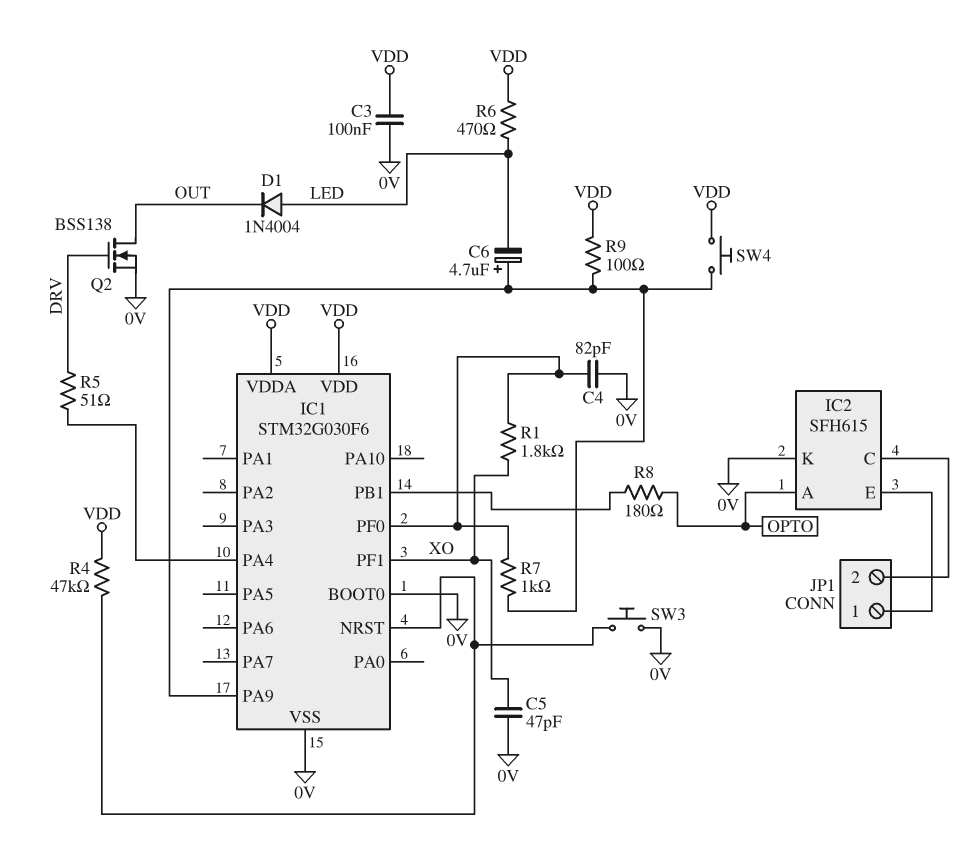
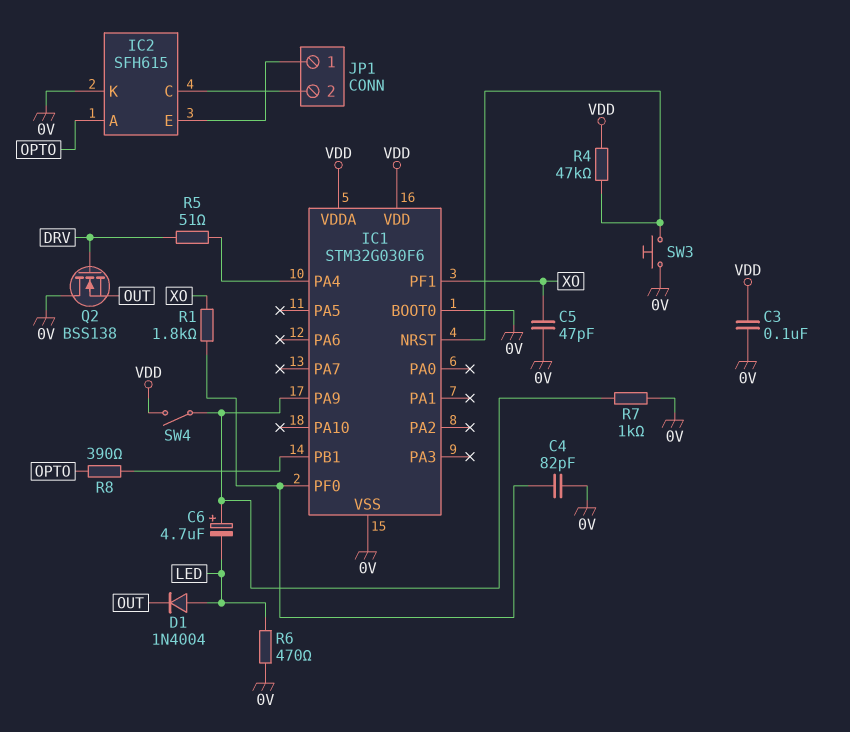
Q2: NMOS BSS138 (G DRV, D OUT, S 0V) -> NMOS BSS138 (G DRV, D 0V, S OUT)
R6: 470 (LED, VDD) -> 470 (0V, LED)
R7: 1k (IC1/PA9, IC1/PF0) -> 1k (0V, IC1/PA9)
R8: 180 (IC1/PB1, OPTO) -> 390 (IC1/PB1, OPTO)
R9: 100 (IC1/PA9, VDD) -> none
SW4: button (IC1/PA9, VDD) -> switch (IC1/PA9, VDD)

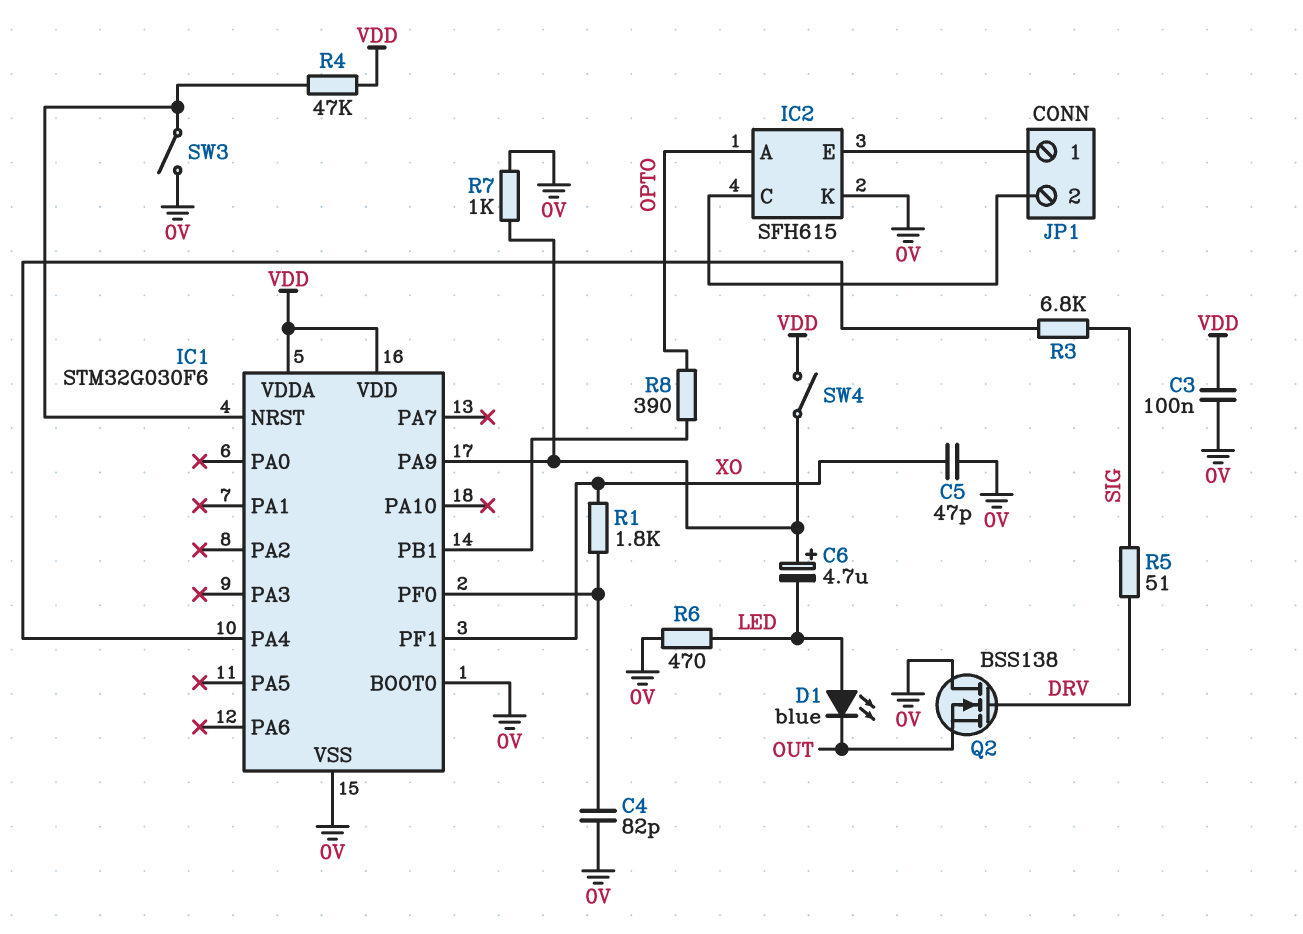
D1: diode 1N4004 (A LED, K OUT) -> LED blue (A LED, K OUT)
R3: none -> 6.8k (IC1/PA4, SIG)
R5: 51 (DRV, IC1/PA4) -> 51 (DRV, SIG)
SW3: button (0V, IC1/NRST) -> switch (0V, IC1/NRST)

